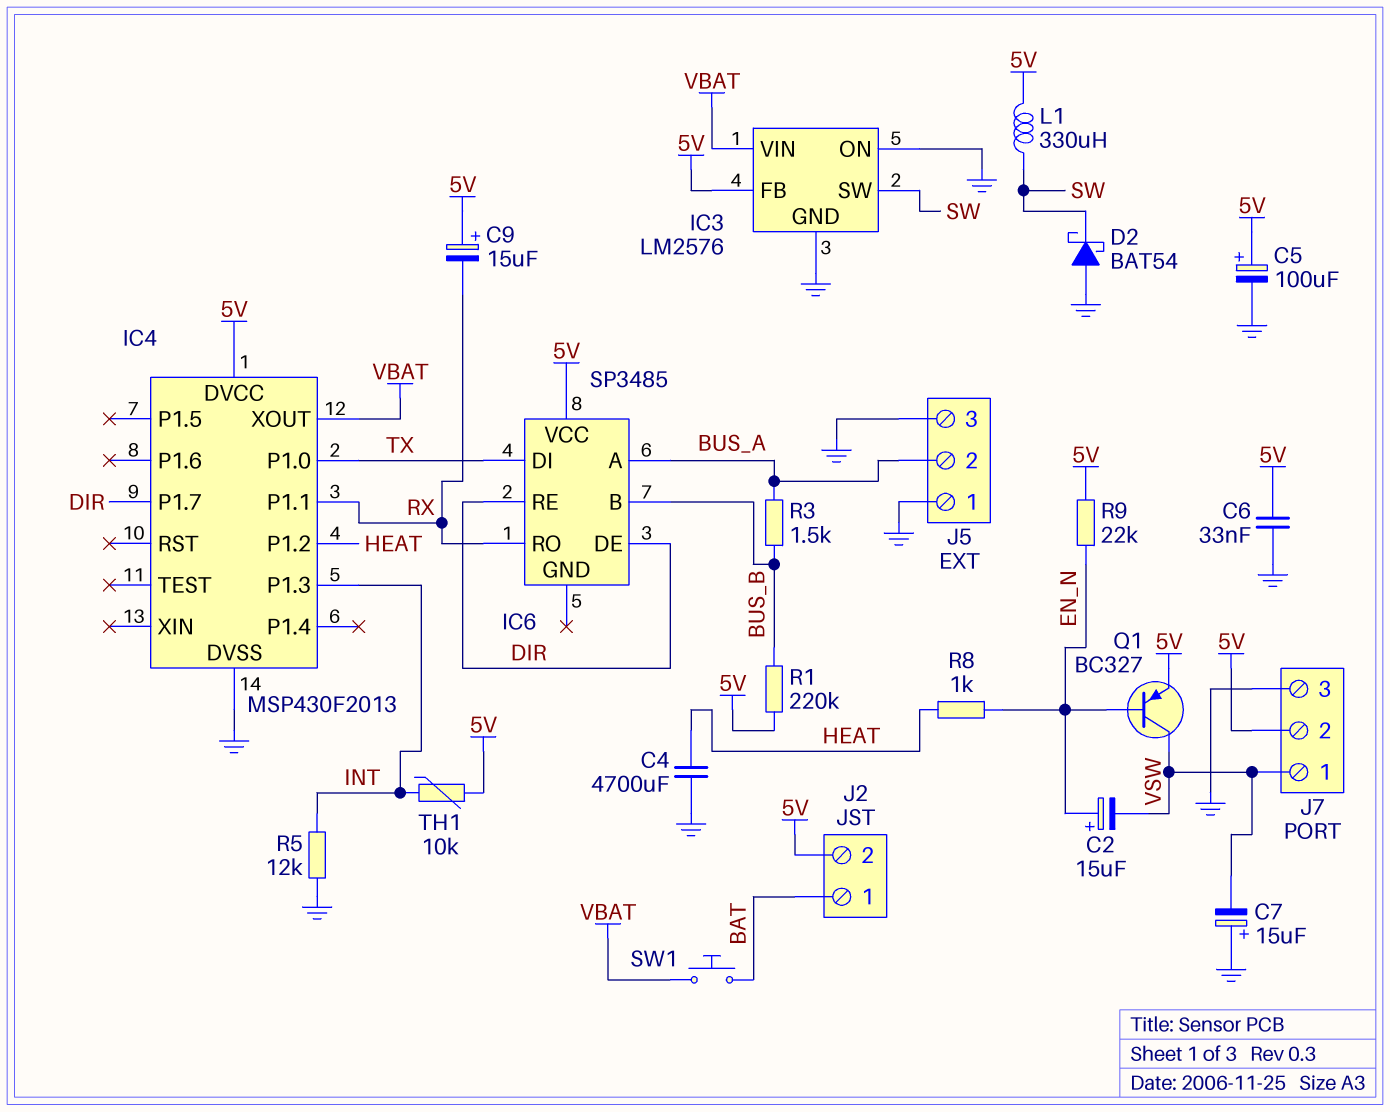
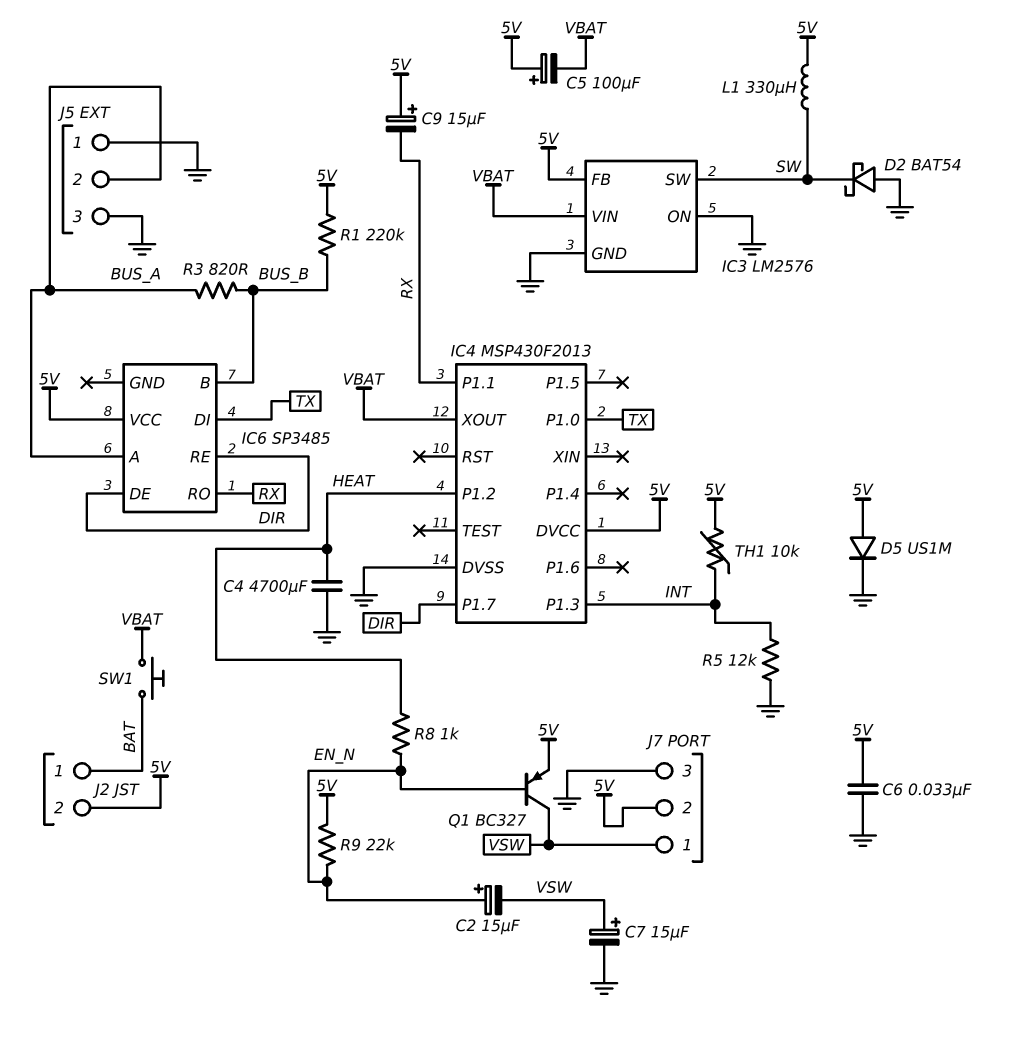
C5: 100uF (plus 5V, minus GND) -> 100uF (plus 5V, minus VBAT)
C7: 15uF (plus GND, minus VSW) -> 15uF (plus VSW, minus GND)
D5: none -> diode US1M (A 5V, K GND)
R3: 1.5k (BUS_A, BUS_B) -> 820 (BUS_A, BUS_B)

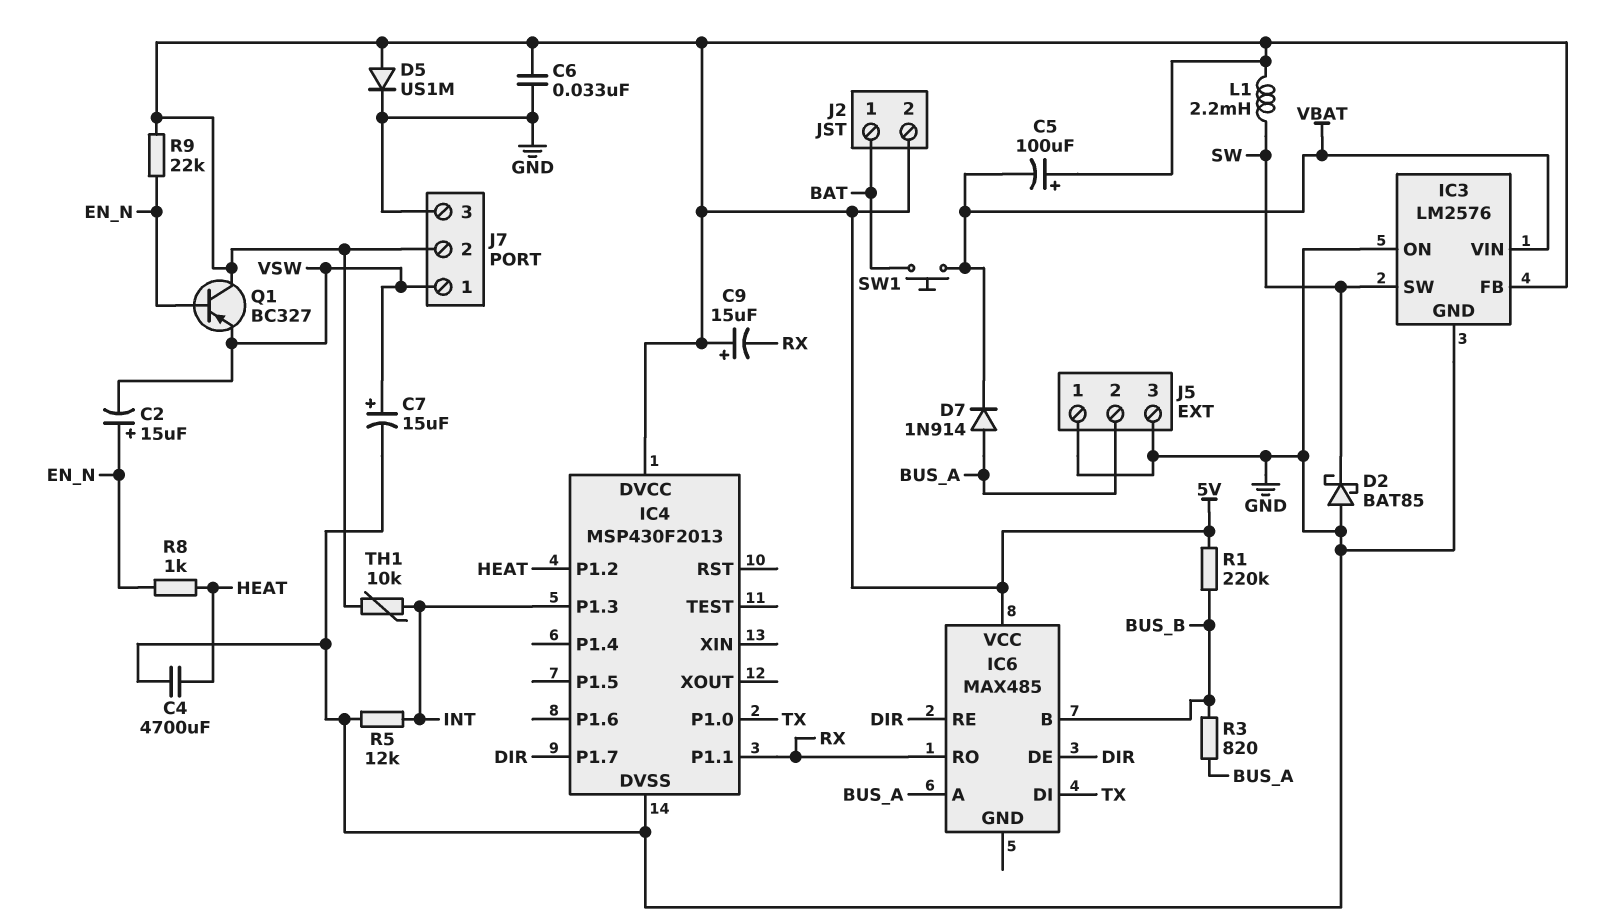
D2: schottky BAT54 (A GND, K SW) -> schottky BAT85 (A GND, K SW)
D7: none -> diode 1N914 (A BUS_A, K VBAT)
IC4 pin XOUT: VBAT -> none
IC6: SP3485 -> MAX485
L1: 330uH (5V, SW) -> 2.2mH (5V, SW)
Q1: PNP BC327 (B EN_N, C VSW, E 5V) -> PNP BC327 (B EN_N, C 5V, E VSW)

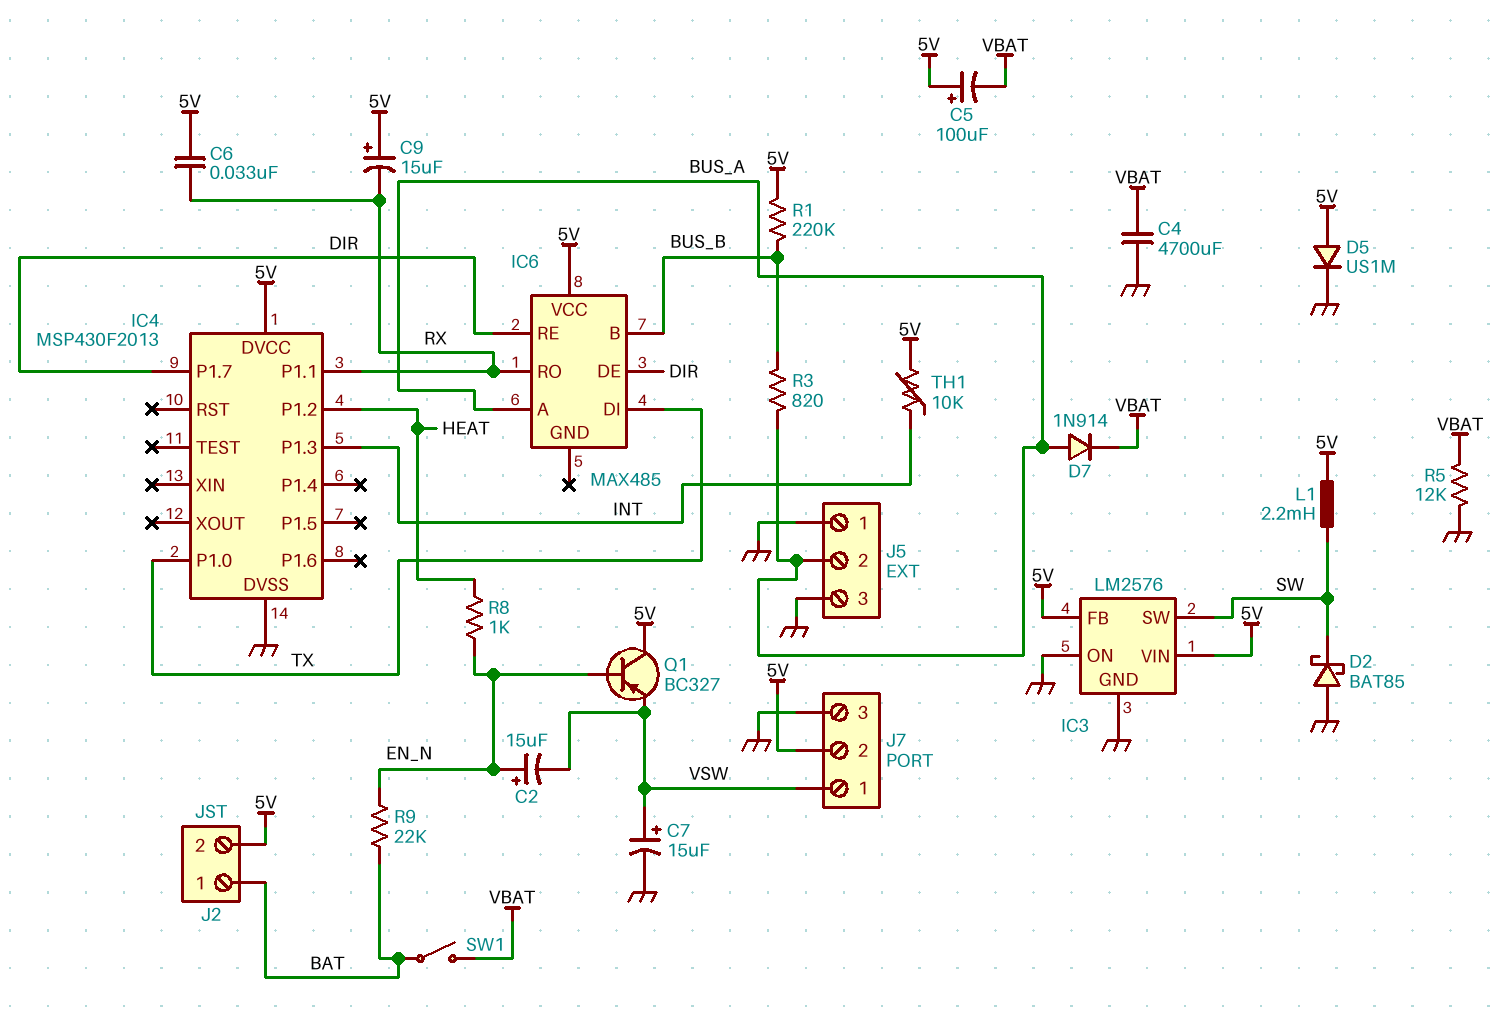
C4: 4700uF (GND, HEAT) -> 4700uF (GND, VBAT)
C6: 33nF (5V, GND) -> 33nF (5V, RX)
IC3 pin VIN: VBAT -> 5V
R5: 12k (GND, INT) -> 12k (GND, VBAT)
R9: 22k (5V, EN_N) -> 22k (BAT, EN_N)
SW1: button (BAT, VBAT) -> switch (BAT, VBAT)

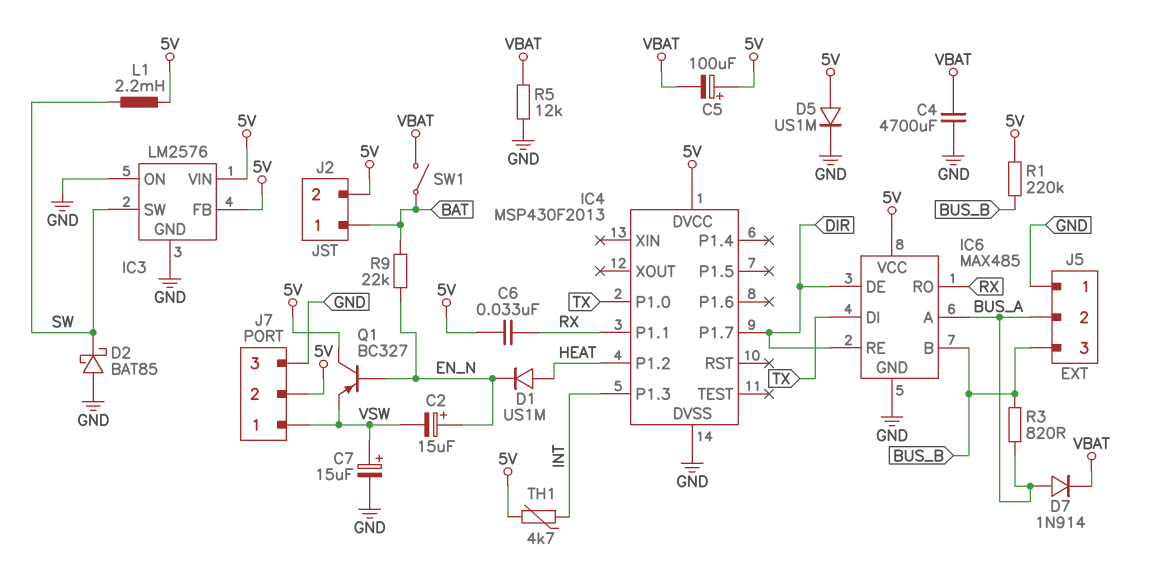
C9: 15uF (plus 5V, minus RX) -> none
D1: none -> diode US1M (A HEAT, K EN_N)
IC6 pin GND: none -> GND
J5 pin 3: GND -> BUS_B
R8: 1k (EN_N, HEAT) -> none
TH1: 10k (5V, INT) -> 4.7k (5V, INT)

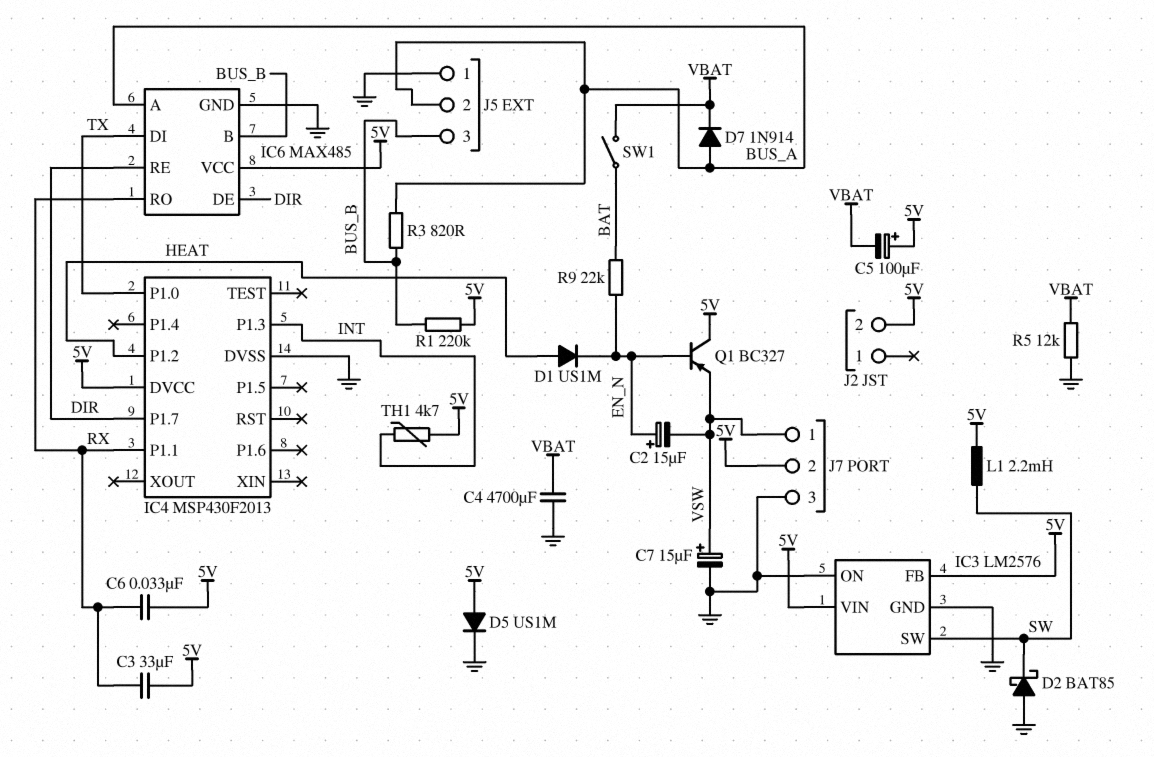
C3: none -> 33uF (5V, RX)
J2 pin 1: BAT -> none

